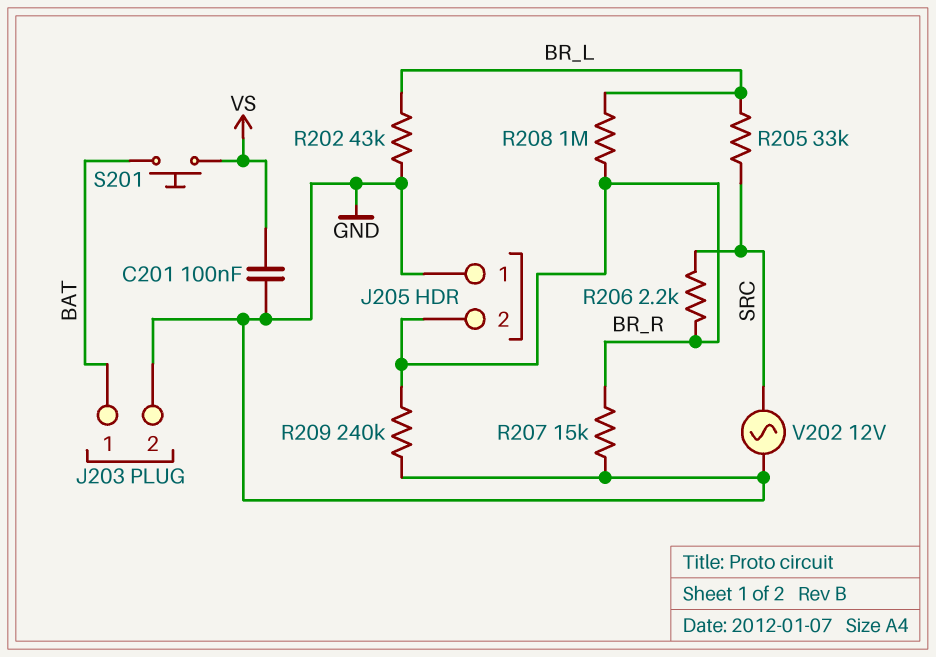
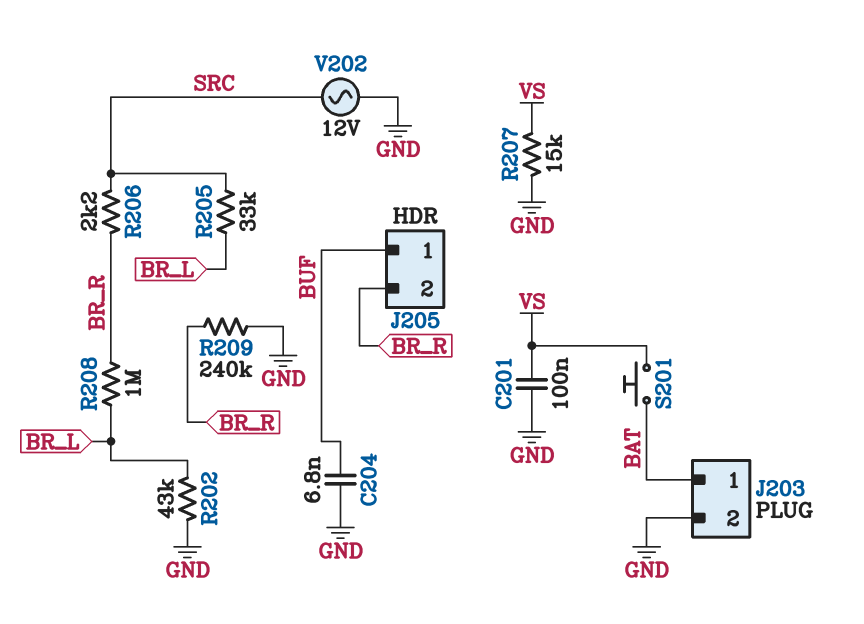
C204: none -> 6.8nF (BUF, GND)
J205 pin 1: GND -> BUF
R207: 15k (BR_R, GND) -> 15k (GND, VS)

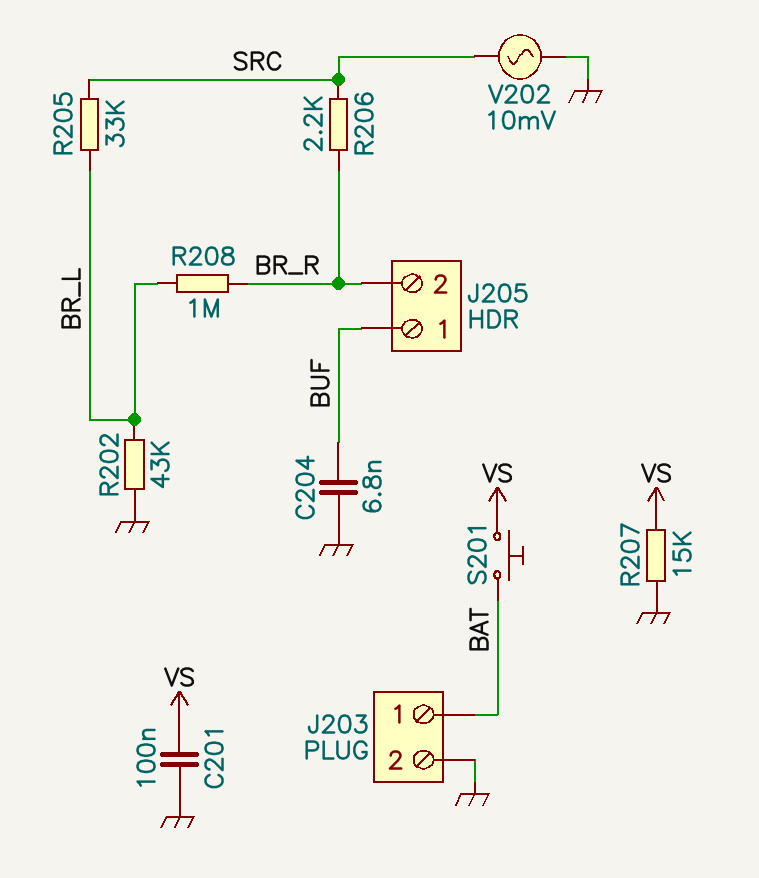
R209: 240k (BR_R, GND) -> none
V202: AC 12V (GND, SRC) -> AC 10mV (GND, SRC)

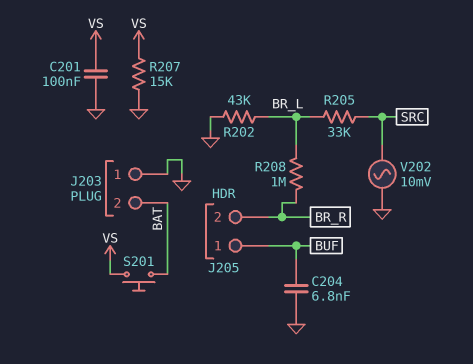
J203 pin 1: BAT -> GND
J203 pin 2: GND -> BAT
R206: 2.2k (BR_R, SRC) -> none

